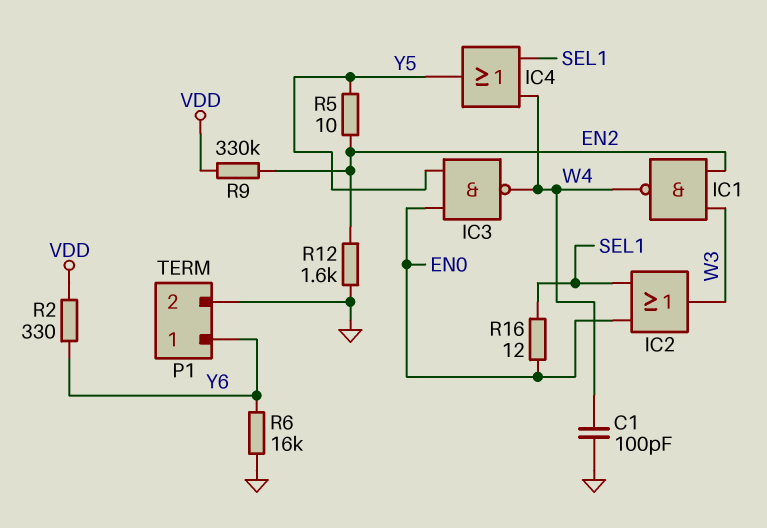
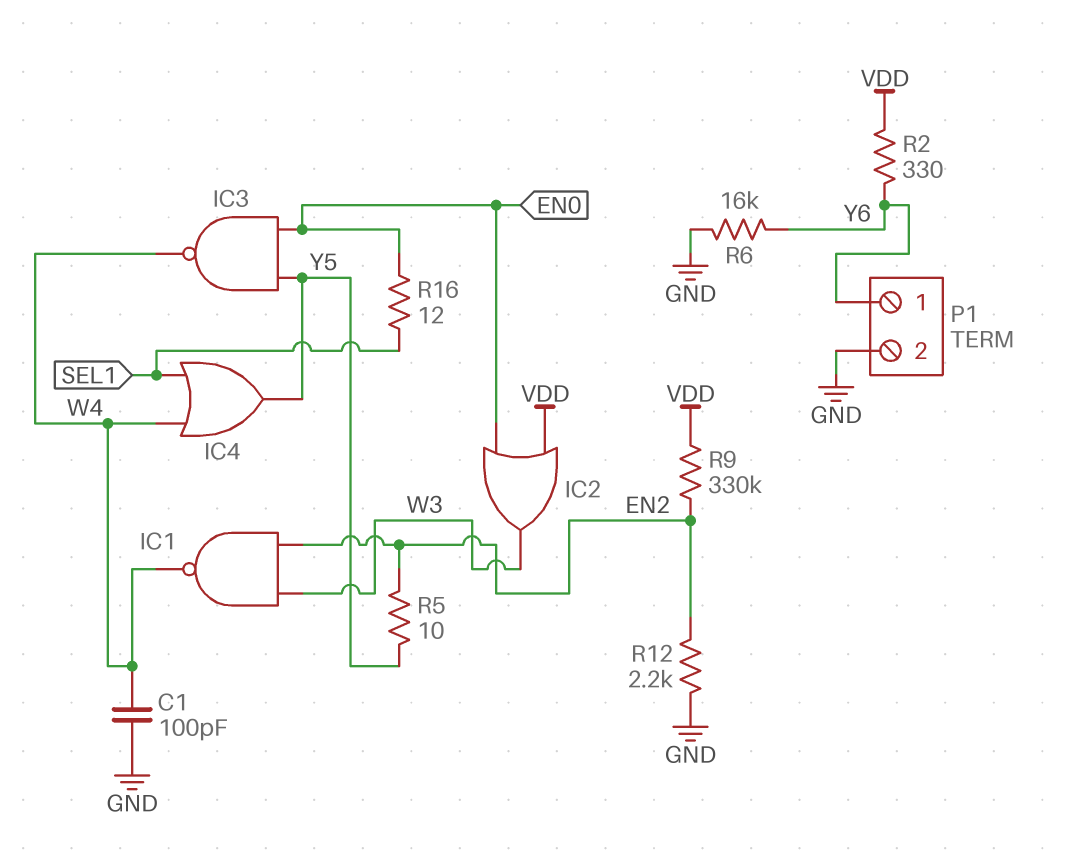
IC2: OR (in EN0, in SEL1, out W3) -> OR (in EN0, in VDD, out W3)
R12: 1.6k (EN2, GND) -> 2.2k (EN2, GND)

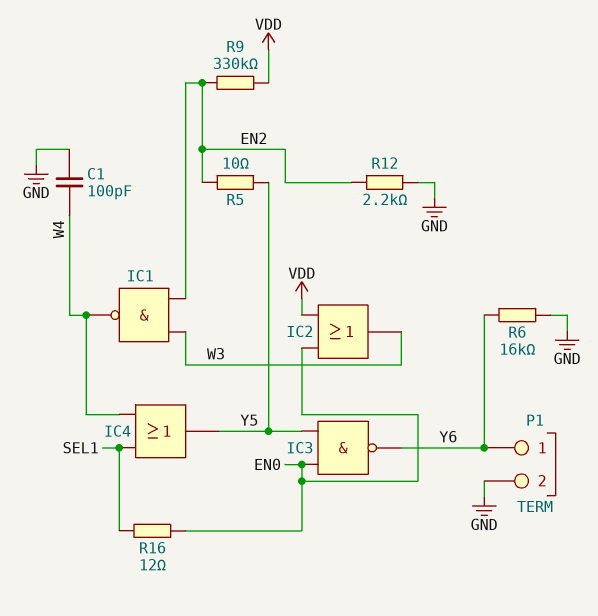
IC3: NAND (in EN0, in Y5, out W4) -> NAND (in EN0, in Y5, out Y6)
R2: 330 (VDD, Y6) -> none

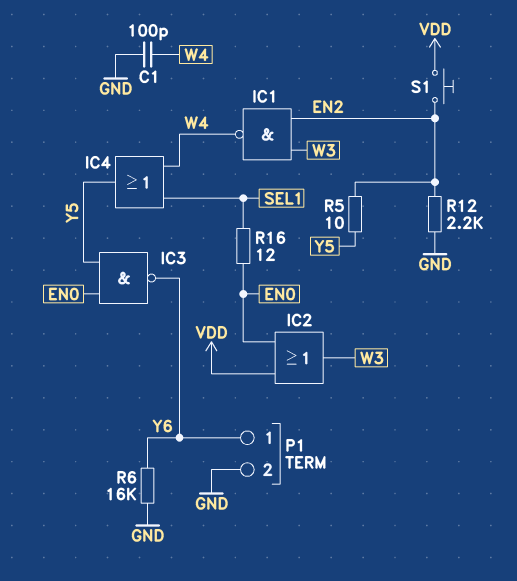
R9: 330k (EN2, VDD) -> none
S1: none -> button (EN2, VDD)

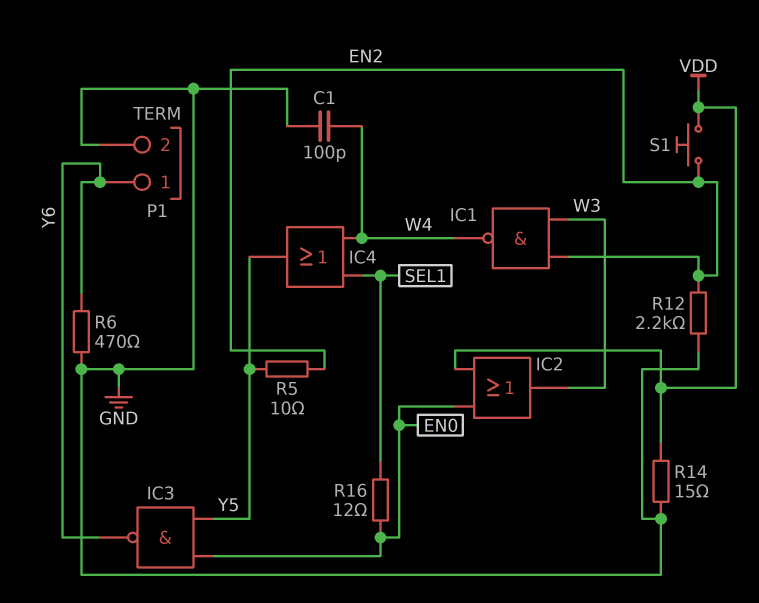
R6: 16k (GND, Y6) -> 470 (GND, Y6)
R14: none -> 15 (GND, VDD)

